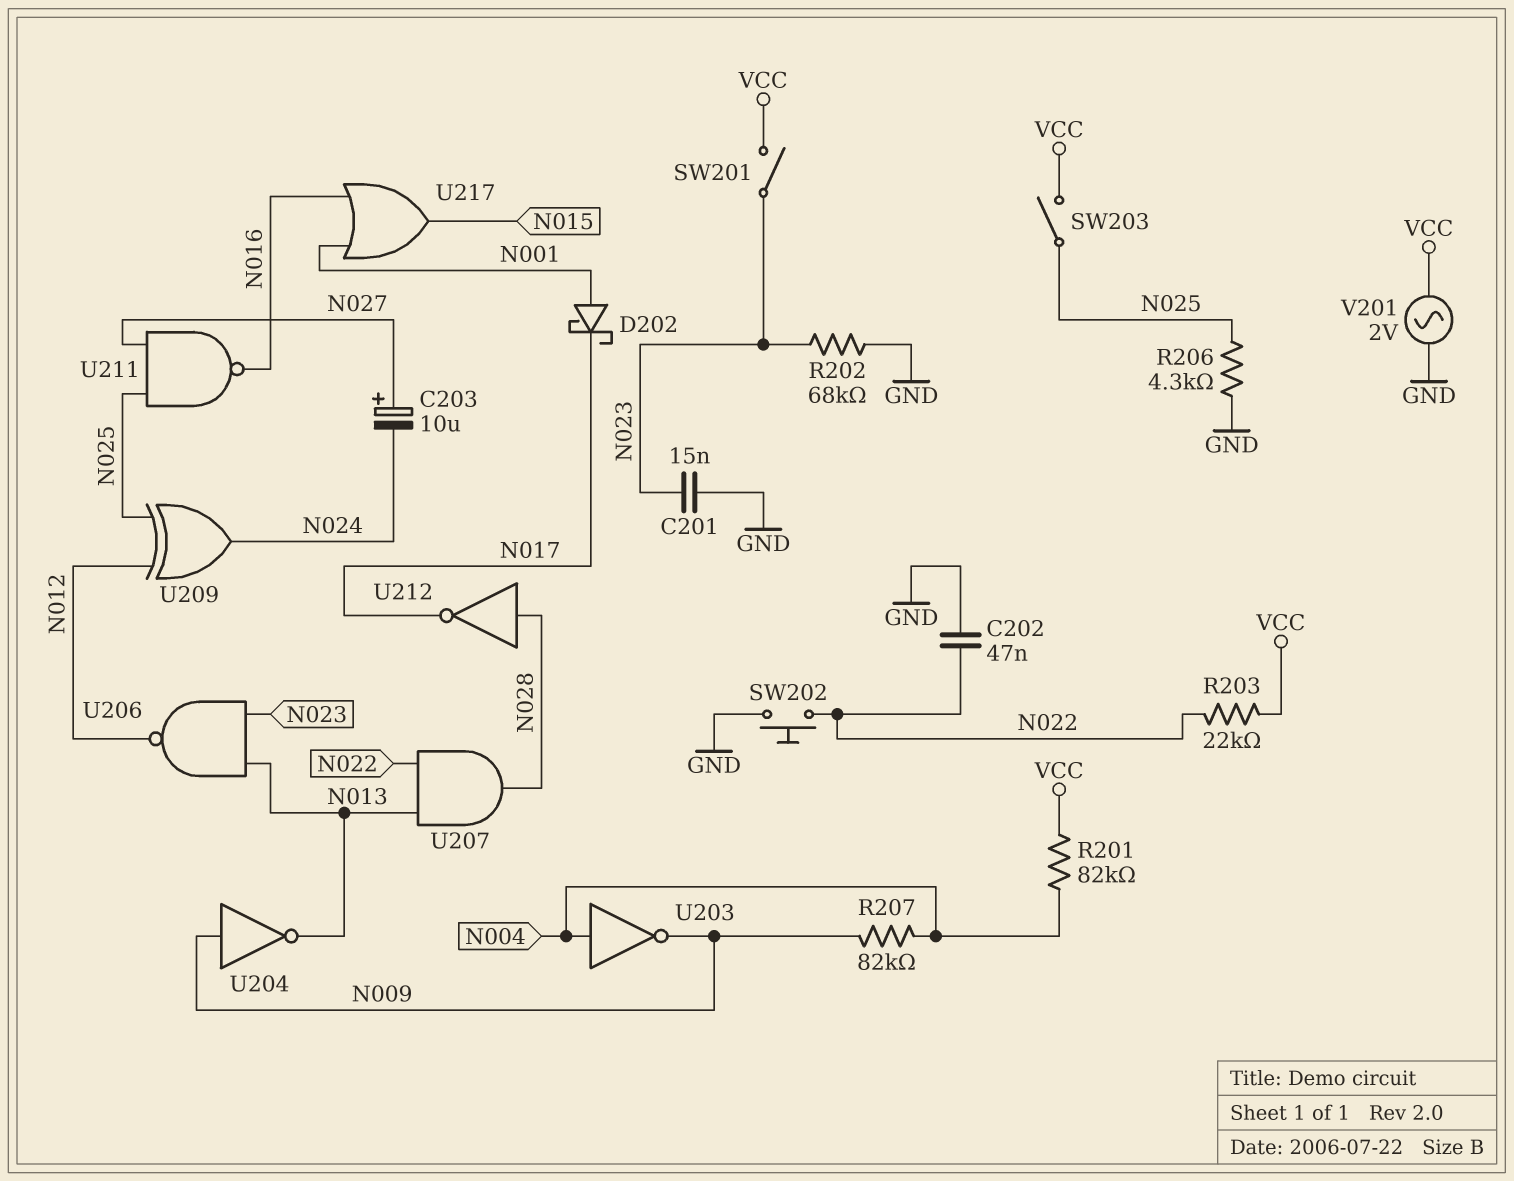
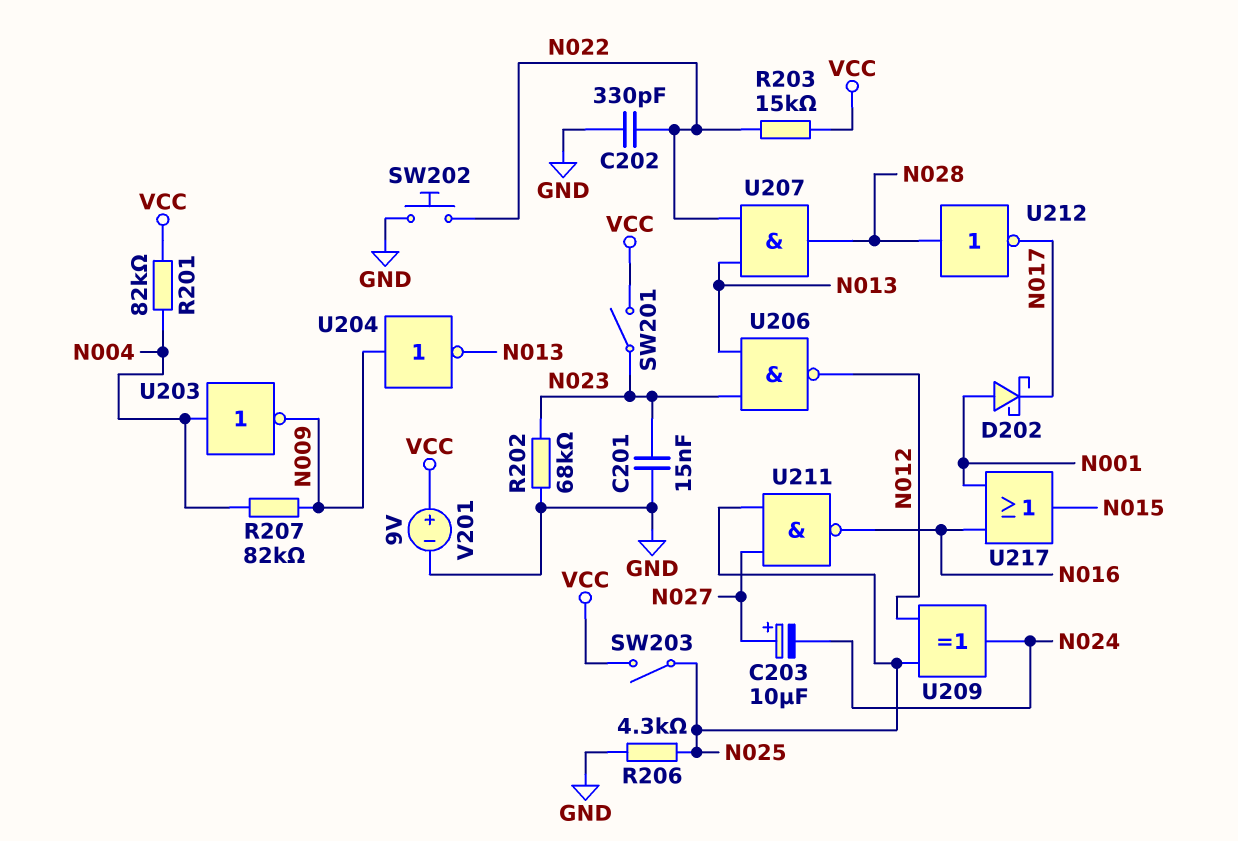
C202: 47nF (GND, N022) -> 330pF (GND, N022)
R203: 22k (N022, VCC) -> 15k (N022, VCC)
V201: AC 2V (GND, VCC) -> 9V (plus VCC, minus GND)

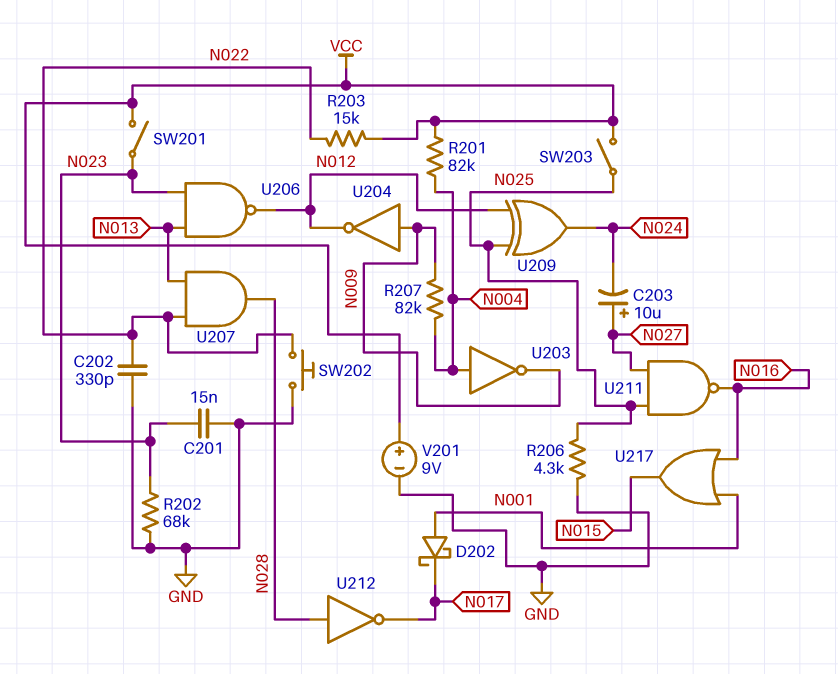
U204: NOT (in N009, out N013) -> NOT (in N009, out N012)

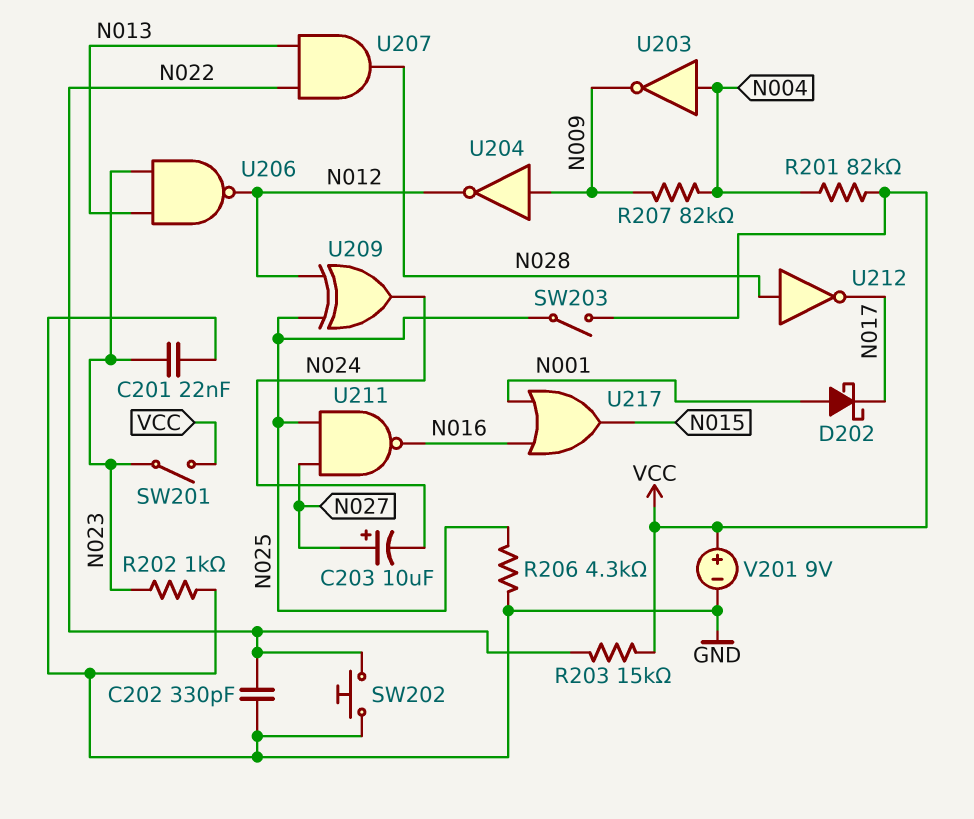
C201: 15nF (GND, N023) -> 22nF (GND, N023)
R202: 68k (GND, N023) -> 1k (GND, N023)

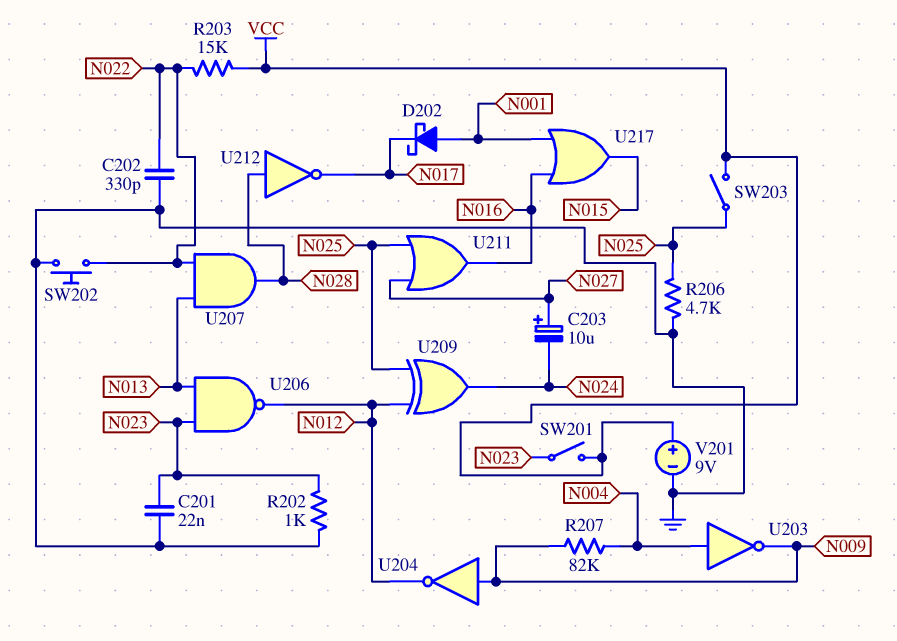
R201: 82k (N004, VCC) -> none
R206: 4.3k (GND, N025) -> 4.7k (GND, N025)
U211: NAND (in N025, in N027, out N016) -> OR (in N025, in N027, out N016)

